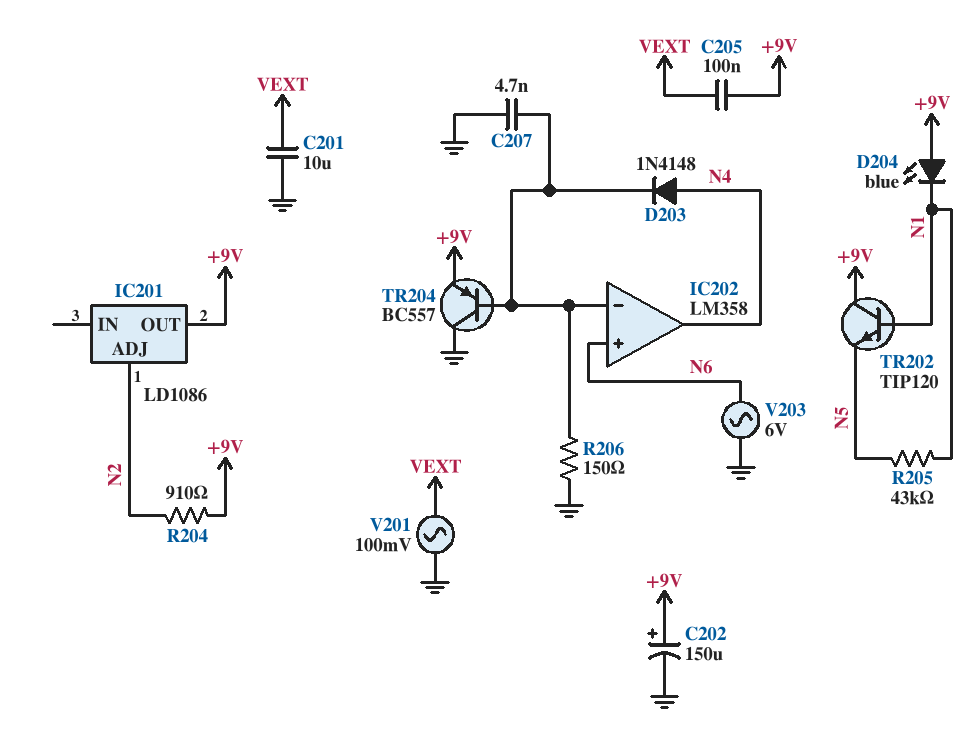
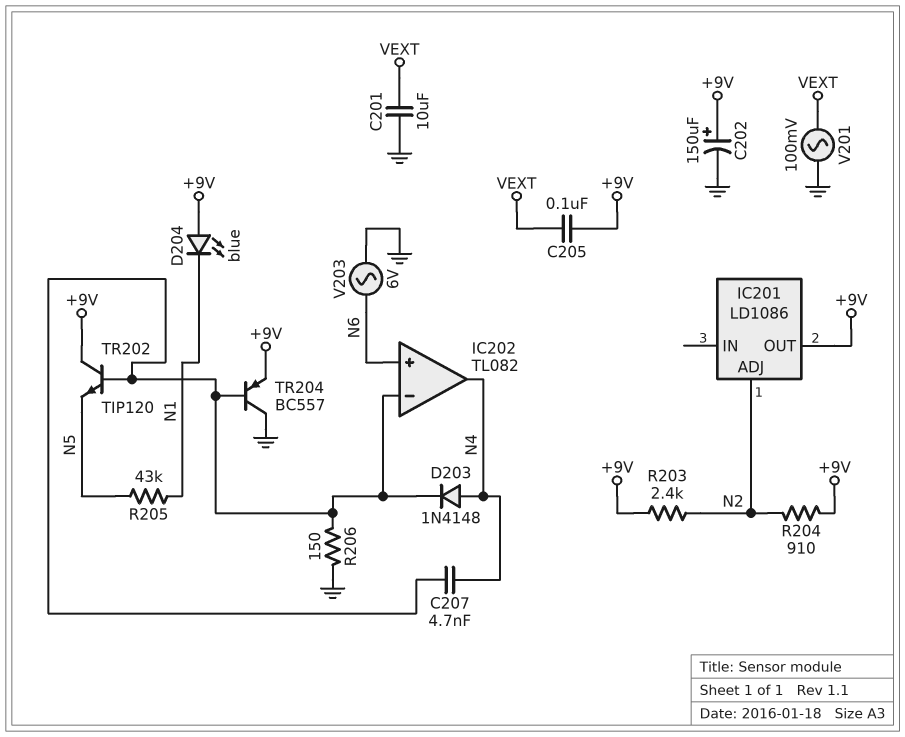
C207: 4.7nF (GND, IC202/in-) -> 4.7nF (IC202/in-, N4)
IC202: LM358 -> TL082
R203: none -> 2.4k (+9V, N2)
TR202: NPN TIP120 (B N1, C +9V, E N5) -> NPN TIP120 (B IC202/in-, C +9V, E N5)

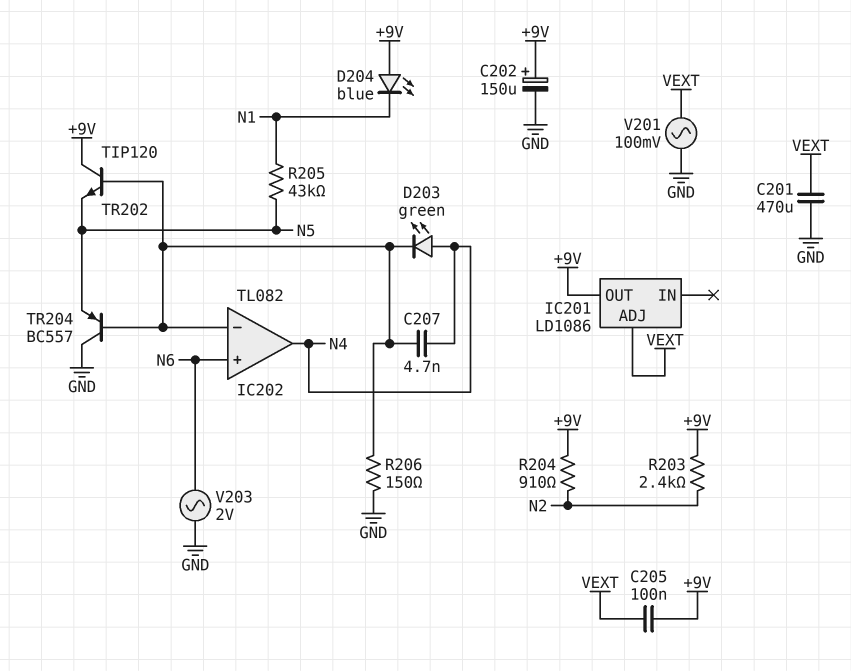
C201: 10uF (GND, VEXT) -> 470uF (GND, VEXT)
D203: diode 1N4148 (A N4, K IC202/in-) -> LED green (A N4, K IC202/in-)
IC201 pin ADJ: N2 -> VEXT
TR204: PNP BC557 (B IC202/in-, C GND, E +9V) -> PNP BC557 (B IC202/in-, C GND, E N5)
V203: AC 6V (GND, N6) -> AC 2V (GND, N6)

